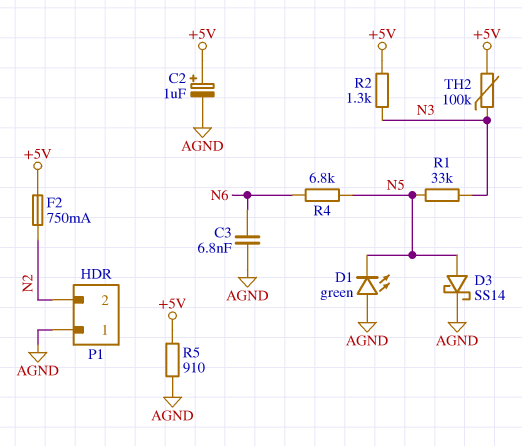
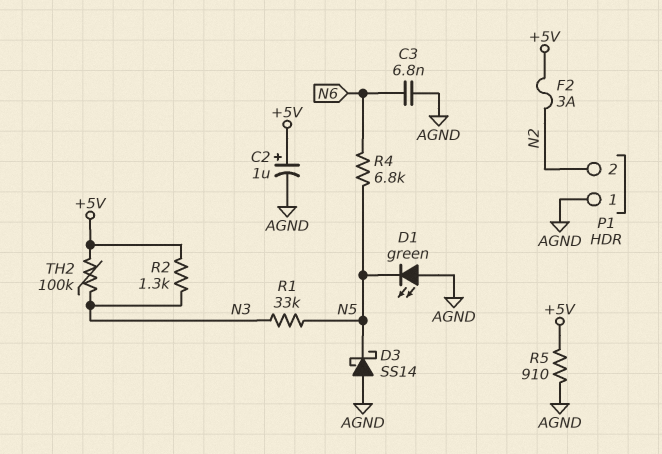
D3: schottky SS14 (A N5, K AGND) -> schottky SS14 (A AGND, K N5)
F2: 750mA (+5V, N2) -> 3A (+5V, N2)

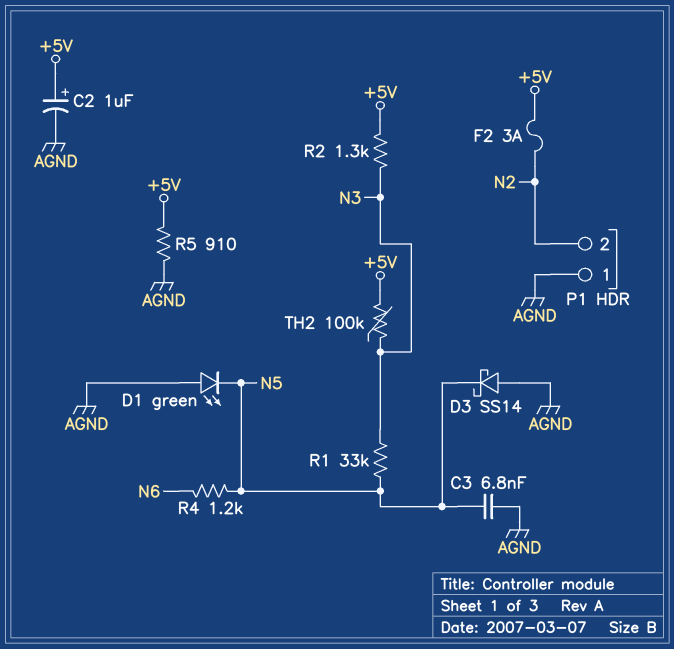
C3: 6.8nF (AGND, N6) -> 6.8nF (AGND, N5)
R4: 6.8k (N5, N6) -> 1.2k (N5, N6)

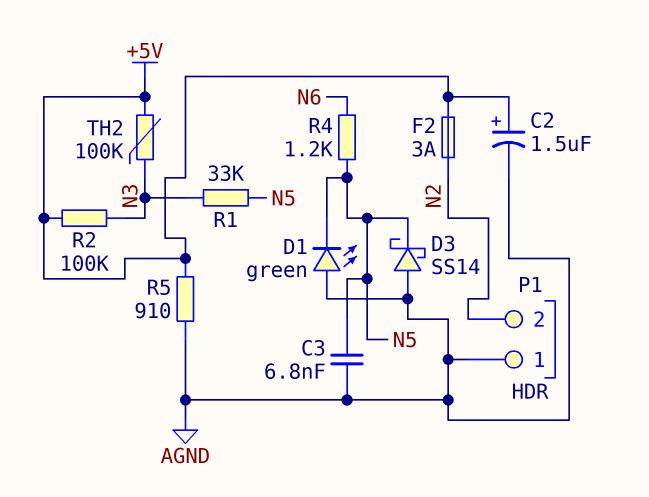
C2: 1uF (plus +5V, minus AGND) -> 1.5uF (plus +5V, minus AGND)
R2: 1.3k (+5V, N3) -> 100k (+5V, N3)

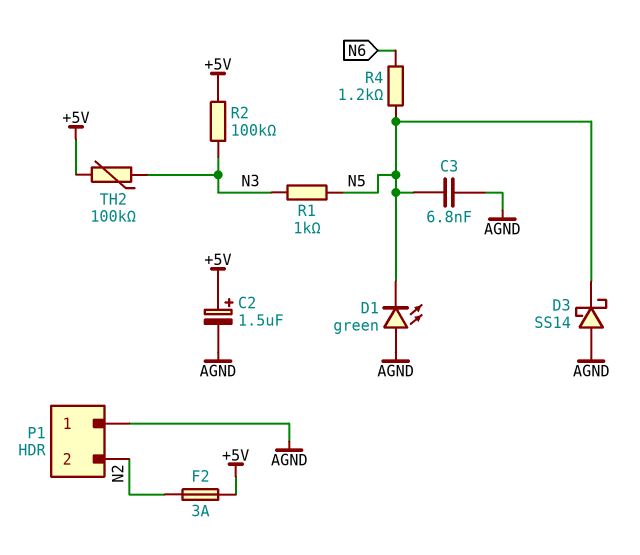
R1: 33k (N3, N5) -> 1k (N3, N5)
R5: 910 (+5V, AGND) -> none

